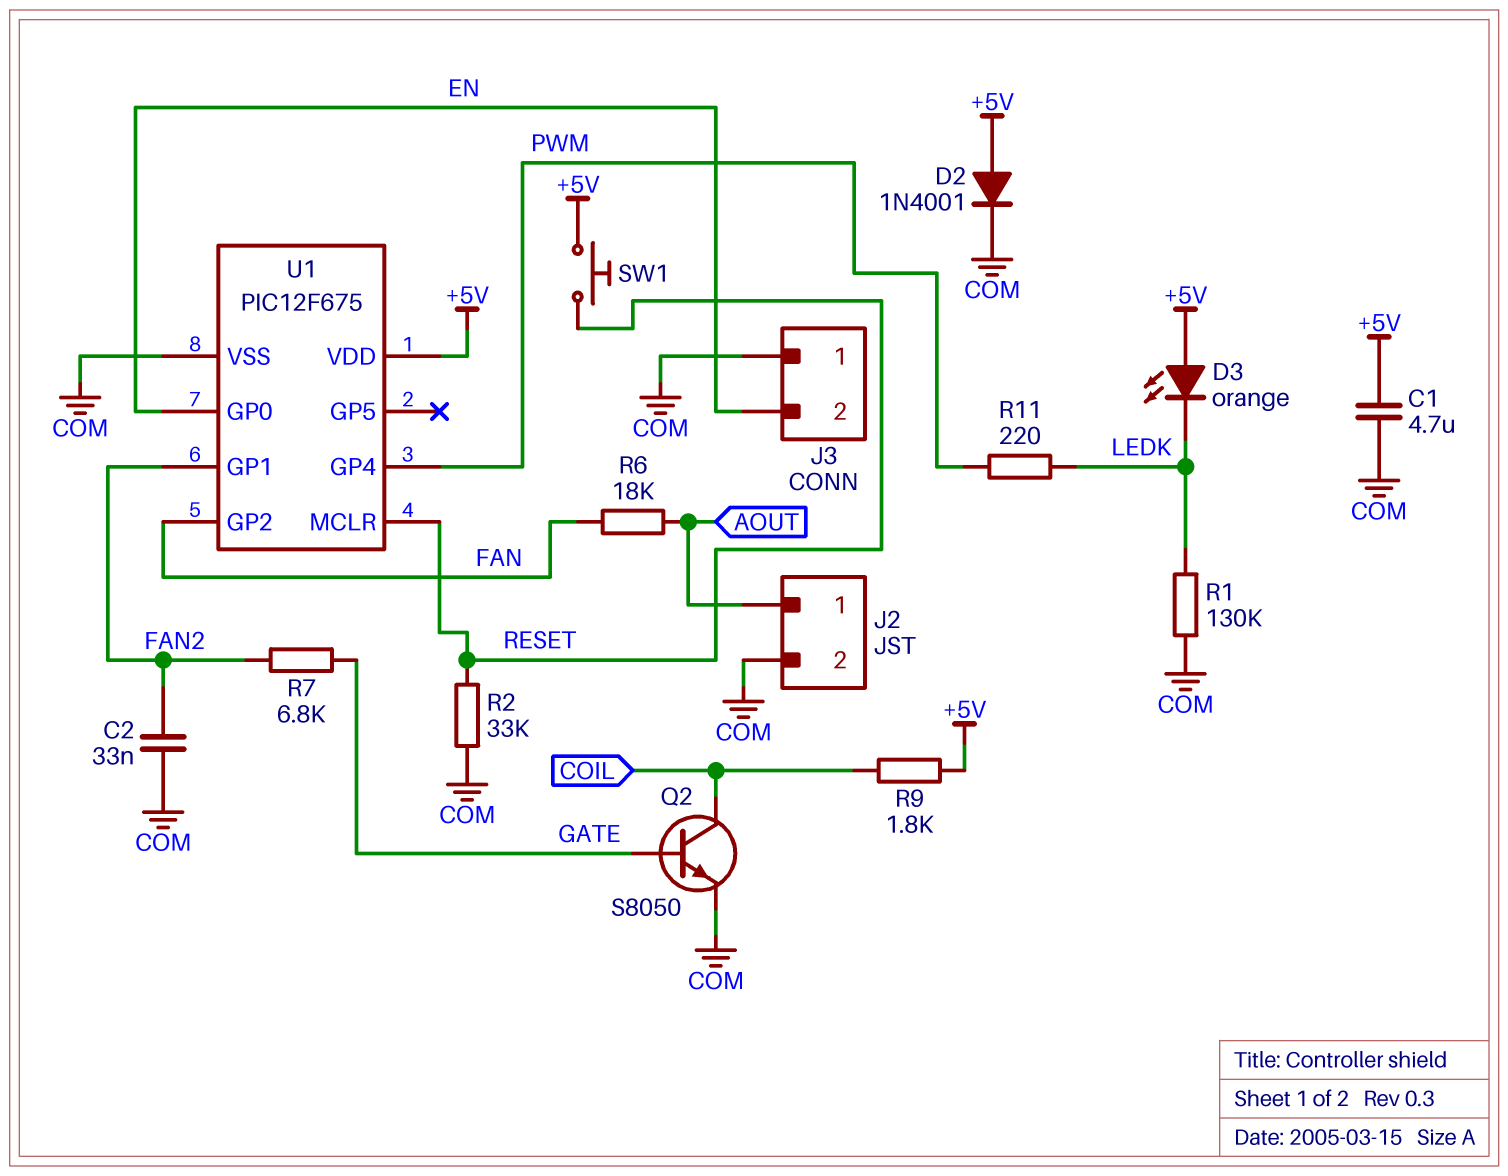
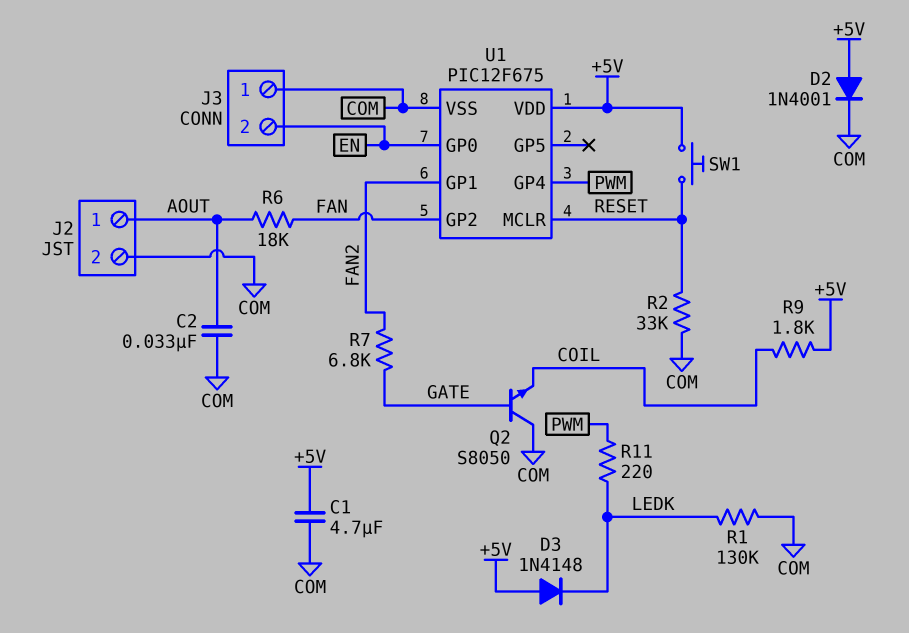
C2: 33nF (COM, FAN2) -> 33nF (AOUT, COM)
D3: LED orange (A +5V, K LEDK) -> diode 1N4148 (A +5V, K LEDK)
Q2: NPN S8050 (B GATE, C COIL, E COM) -> NPN S8050 (B GATE, C COM, E COIL)

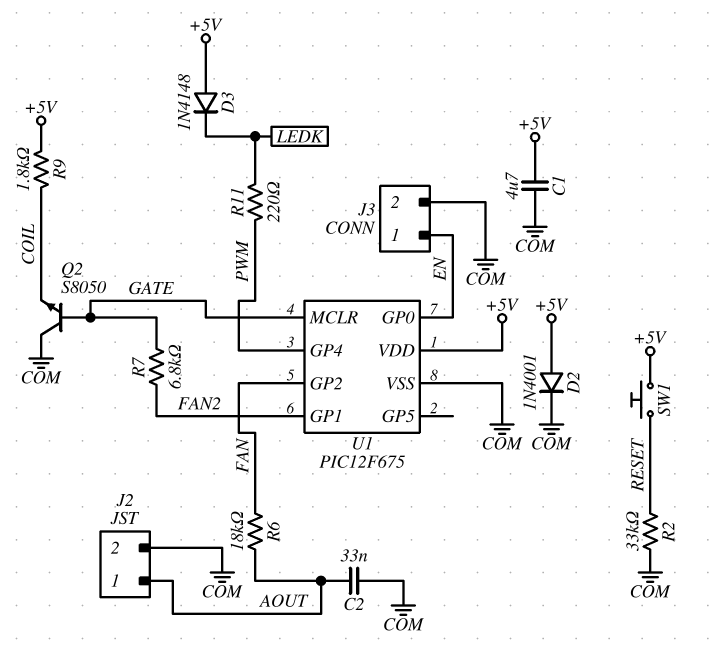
J3 pin 1: COM -> EN
J3 pin 2: EN -> COM
R1: 130k (COM, LEDK) -> none
U1 pin MCLR: RESET -> GATE

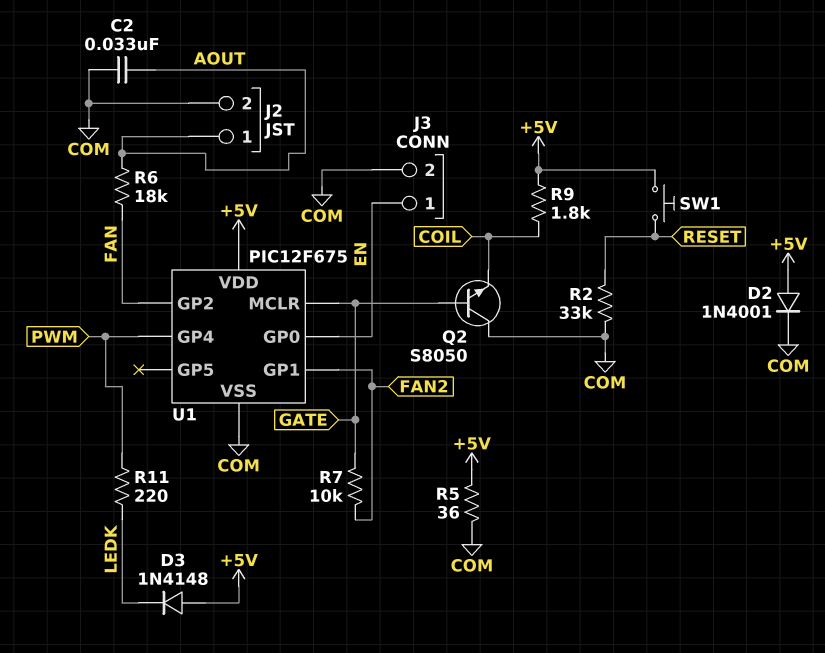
C1: 4.7uF (+5V, COM) -> none
R5: none -> 36 (+5V, COM)
R7: 6.8k (FAN2, GATE) -> 10k (FAN2, GATE)

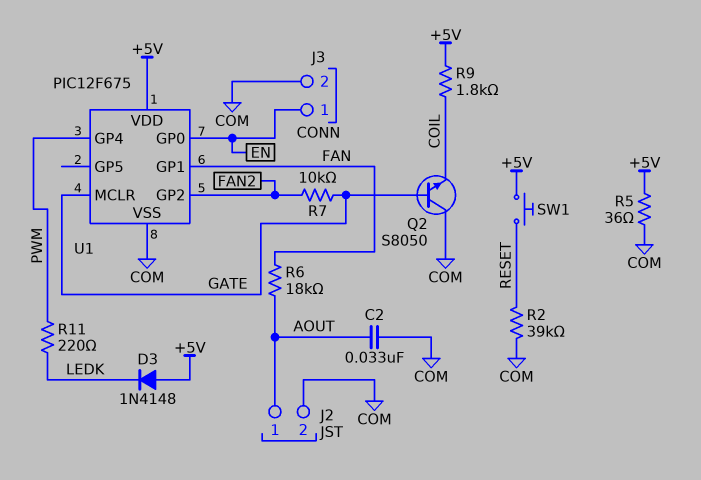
D2: diode 1N4001 (A +5V, K COM) -> none
R2: 33k (COM, RESET) -> 39k (COM, RESET)
U1 pin GP1: FAN2 -> FAN
U1 pin GP2: FAN -> FAN2

